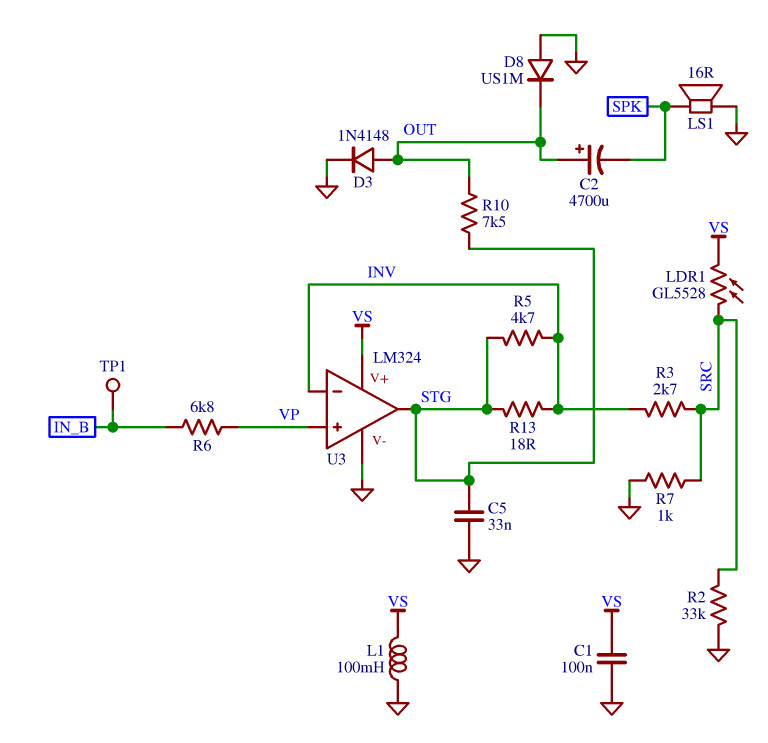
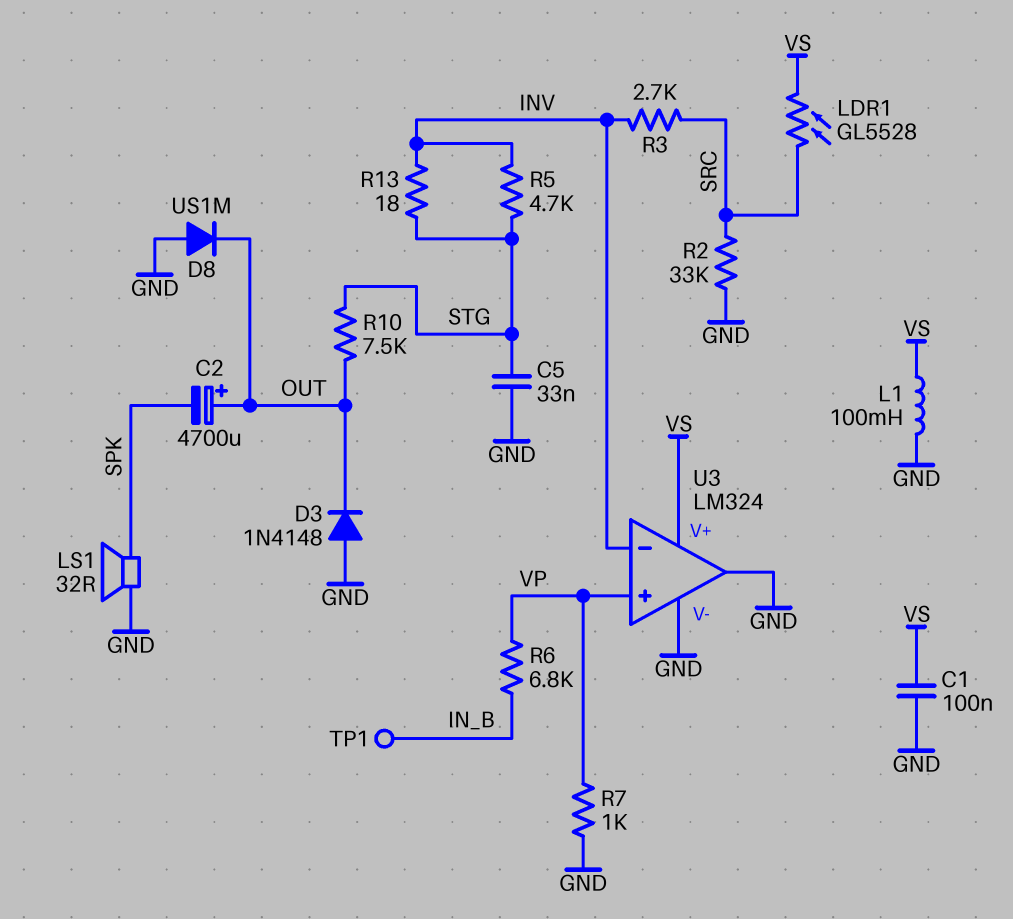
D3: diode 1N4148 (A OUT, K GND) -> diode 1N4148 (A GND, K OUT)
LS1: speaker 16R (GND, SPK) -> speaker 32R (GND, SPK)
R7: 1k (GND, SRC) -> 1k (GND, VP)
U3 pin out: STG -> GND

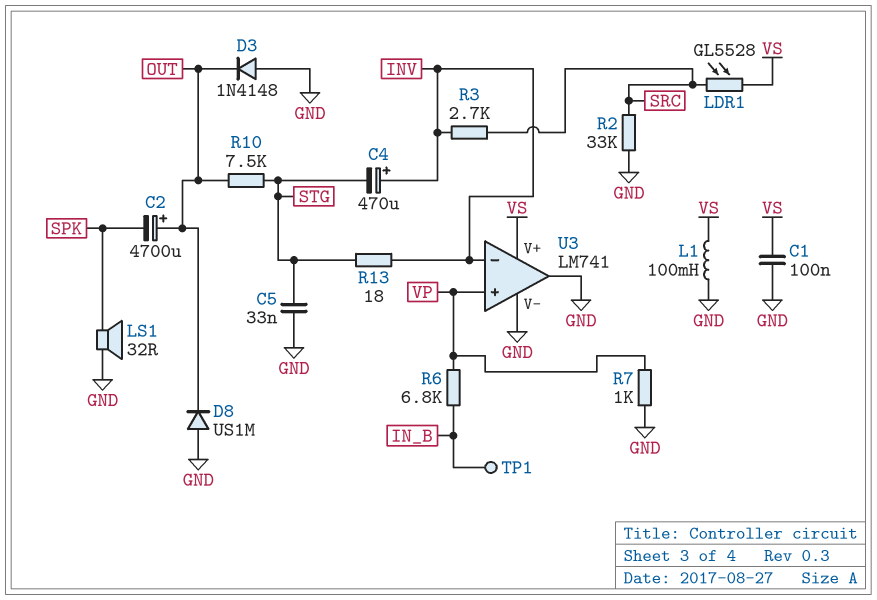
C4: none -> 470uF (plus INV, minus STG)
R5: 4.7k (INV, STG) -> none
U3: LM324 -> LM741

